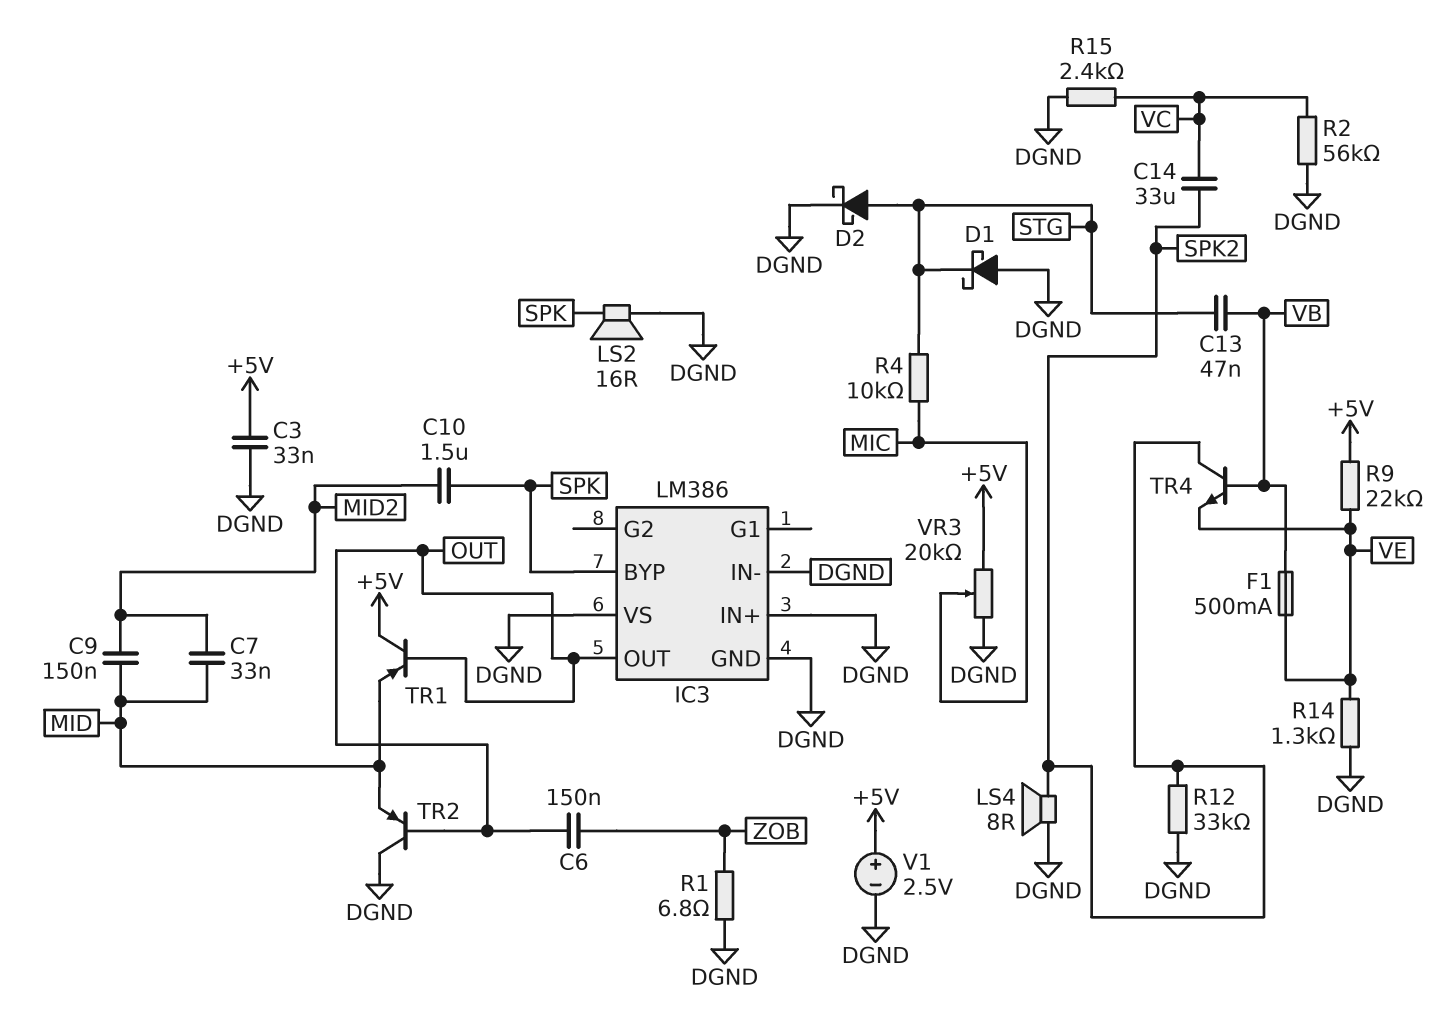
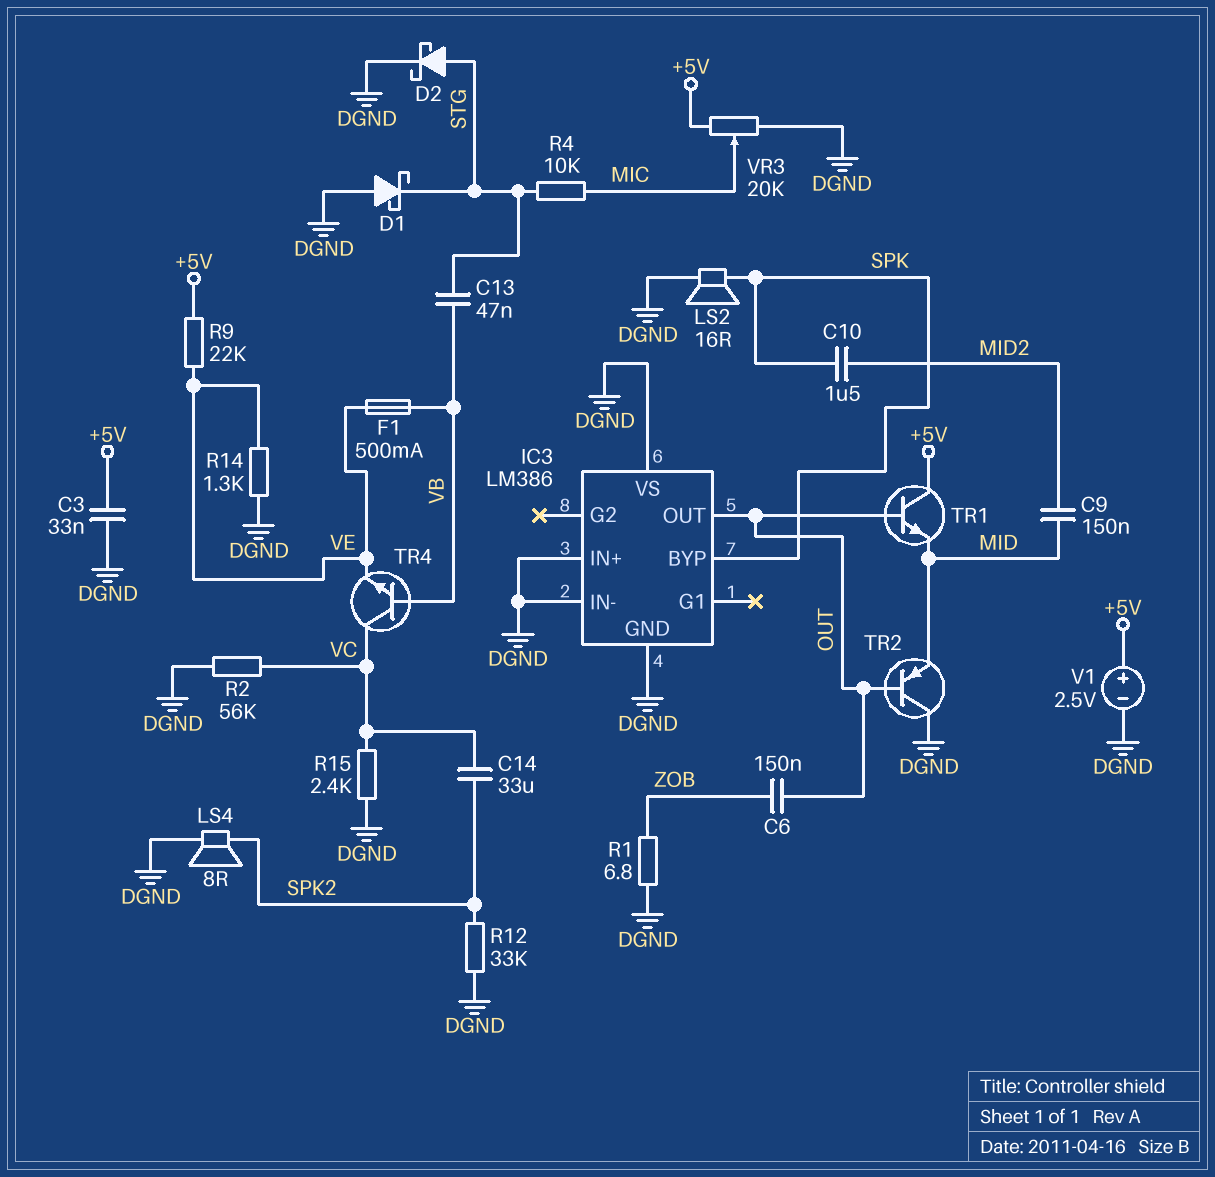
C7: 33nF (MID, MID2) -> none
TR1: PNP (B OUT, C +5V, E MID) -> NPN (B OUT, C +5V, E MID)
TR4: NPN (B VB, C SPK2, E VE) -> NPN (B VB, C VC, E VE)

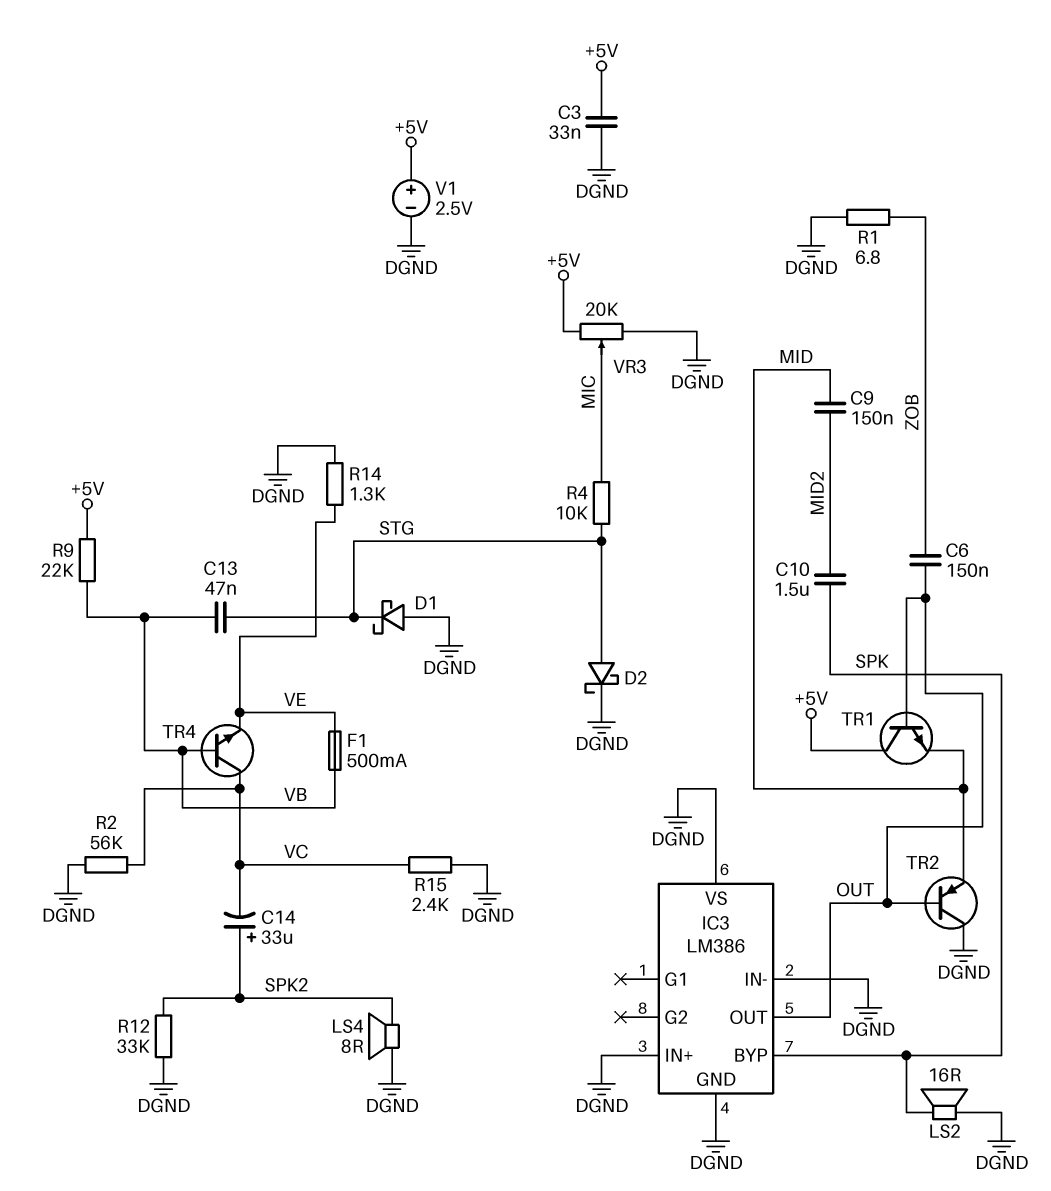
C14: 33uF (SPK2, VC) -> 33uF (plus SPK2, minus VC)
R9: 22k (+5V, VE) -> 22k (+5V, VB)

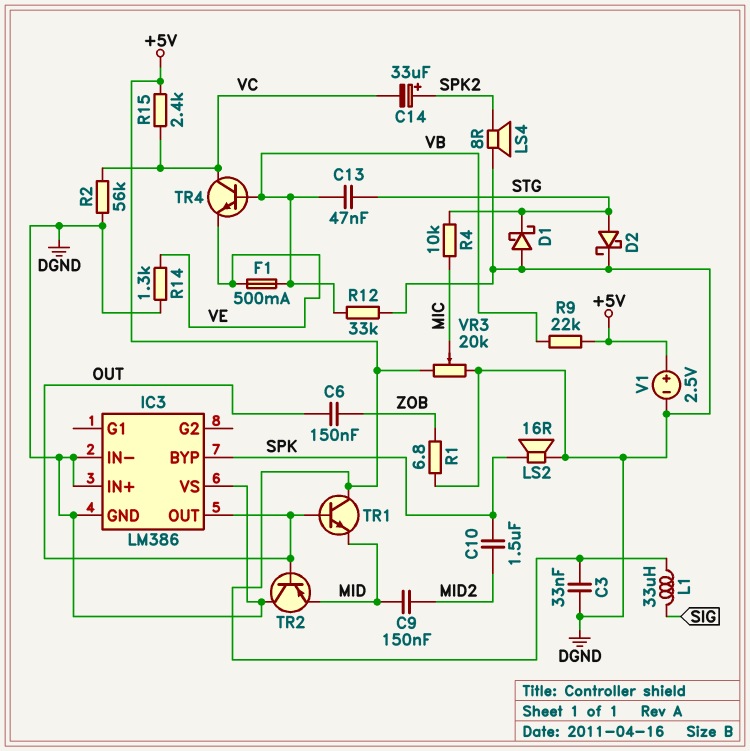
L1: none -> 33uH (+5V, SIG)
R12: 33k (DGND, SPK2) -> 33k (DGND, VB)
R15: 2.4k (DGND, VC) -> 2.4k (+5V, VC)

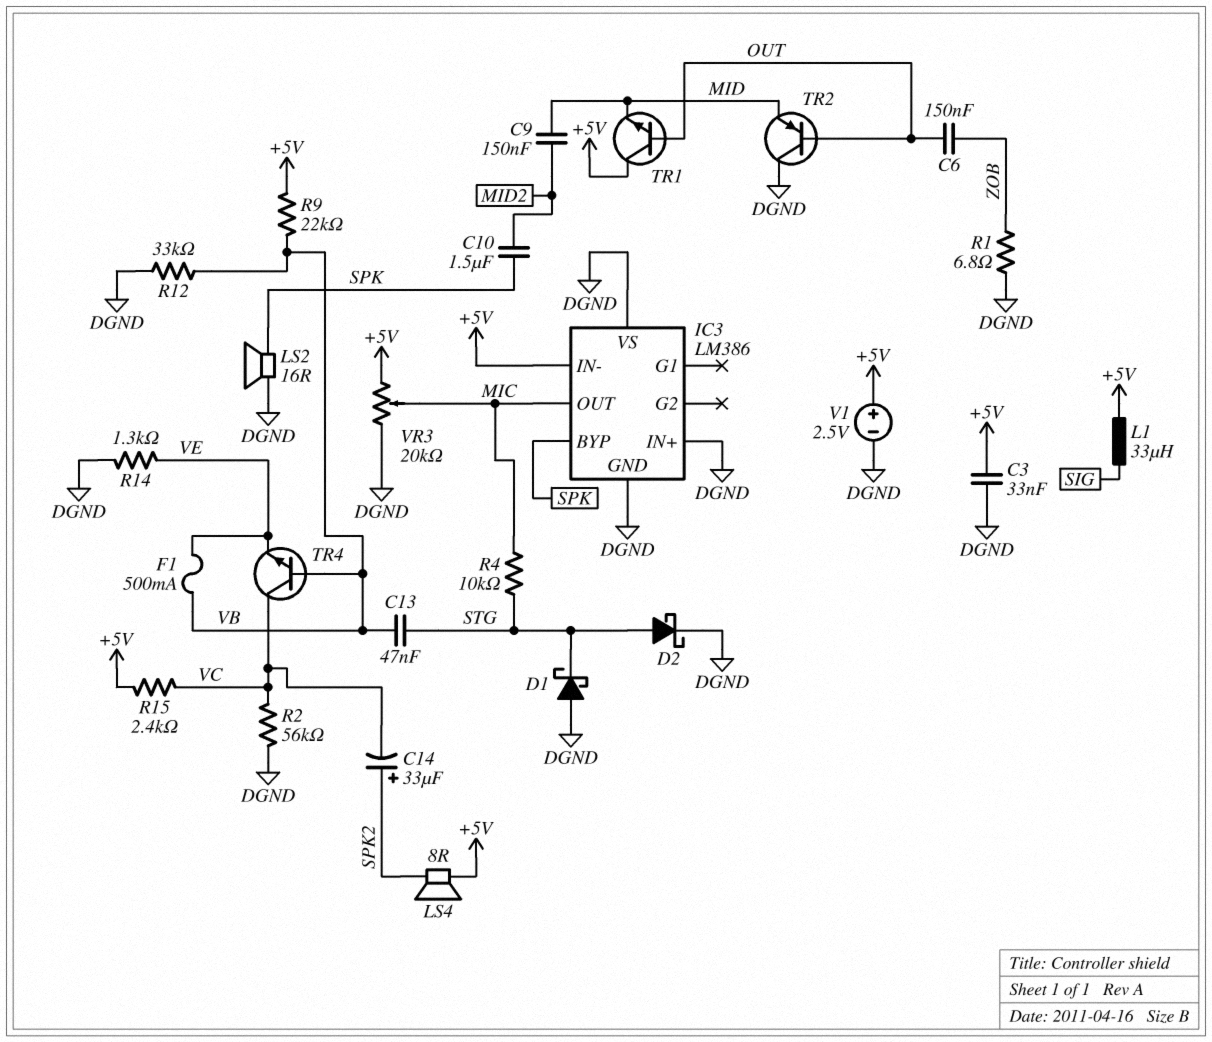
IC3 pin IN-: DGND -> +5V
IC3 pin OUT: OUT -> MIC
LS4: speaker 8R (DGND, SPK2) -> speaker 8R (+5V, SPK2)

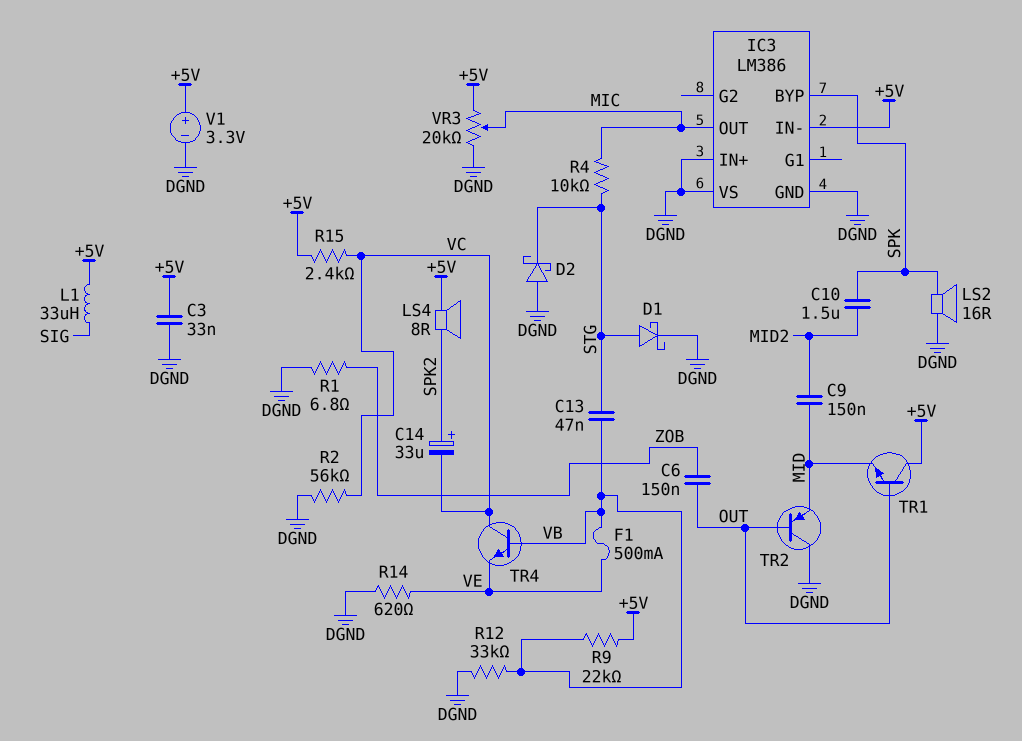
D1: schottky (A DGND, K STG) -> schottky (A STG, K DGND)
D2: schottky (A STG, K DGND) -> schottky (A DGND, K STG)
R14: 1.3k (DGND, VE) -> 620 (DGND, VE)
V1: 2.5V (plus +5V, minus DGND) -> 3.3V (plus +5V, minus DGND)

